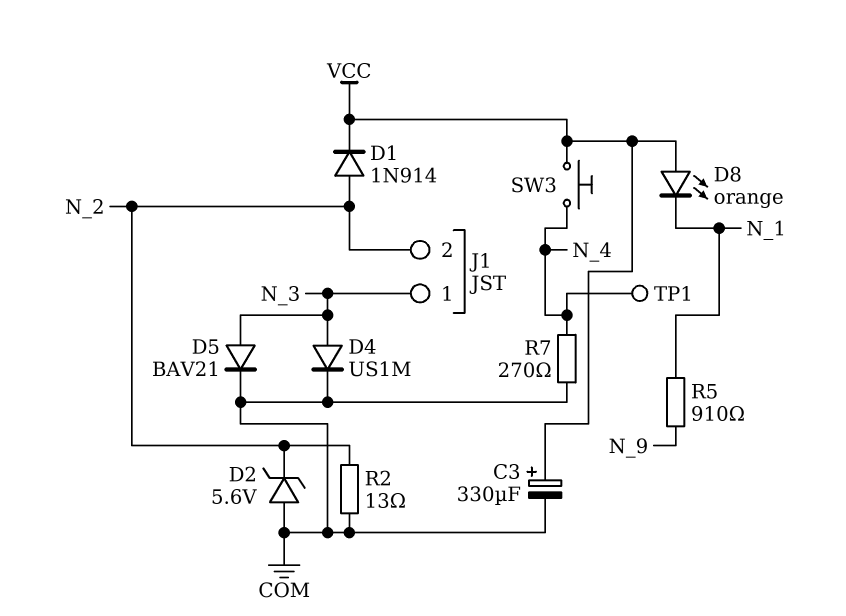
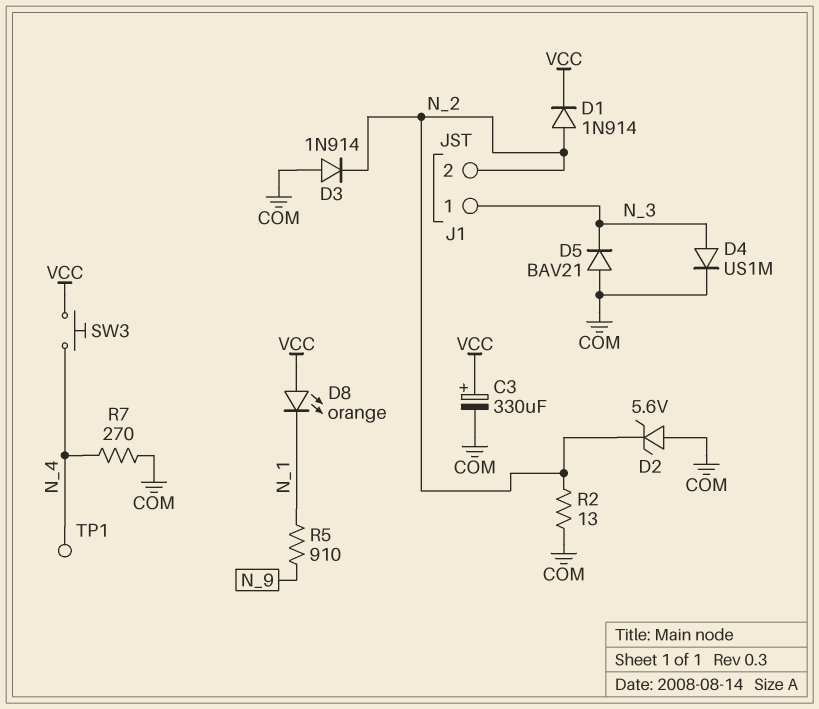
D3: none -> diode 1N914 (A COM, K N_2)
D5: diode BAV21 (A N_3, K COM) -> diode BAV21 (A COM, K N_3)

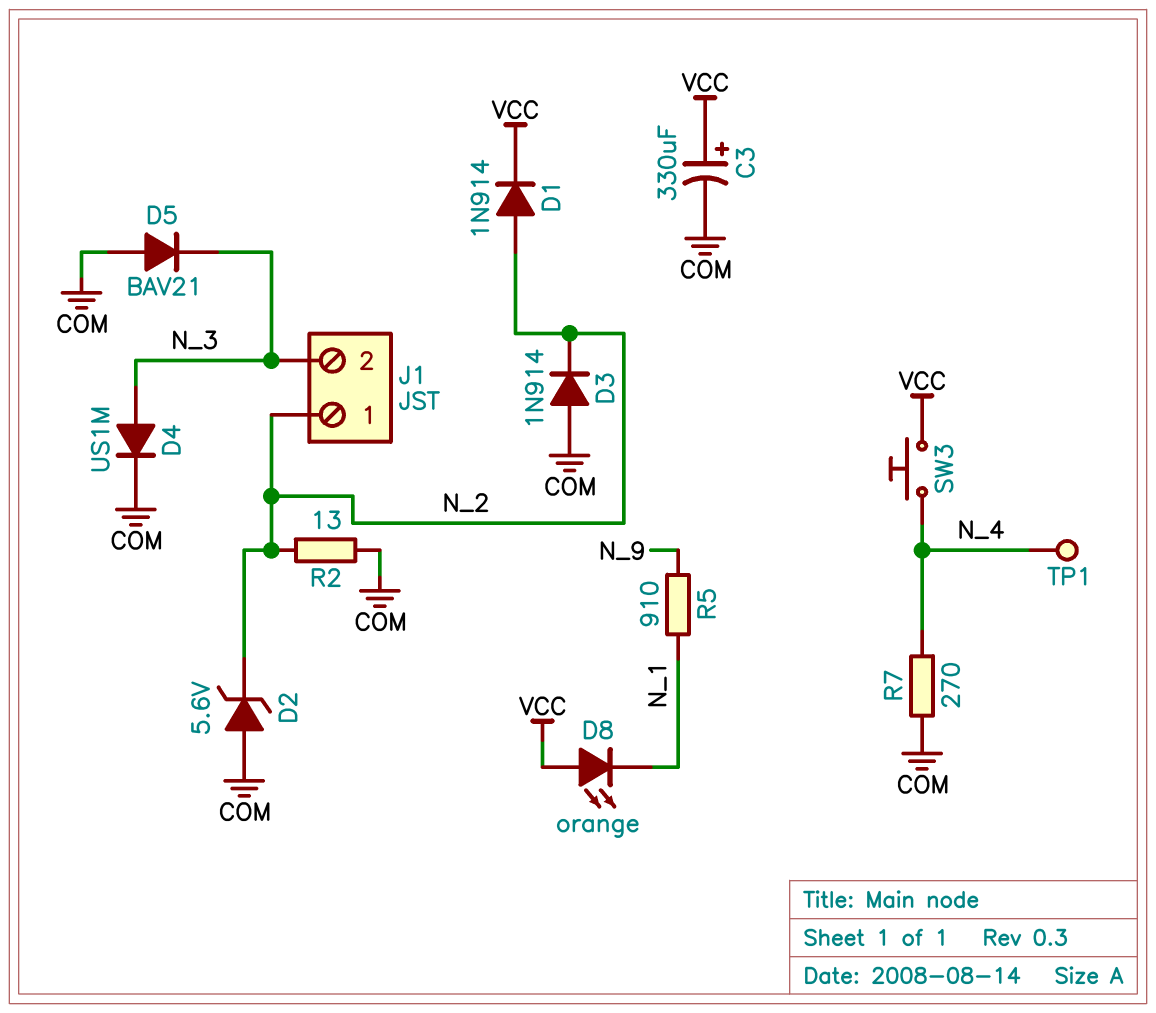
J1 pin 1: N_3 -> N_2
J1 pin 2: N_2 -> N_3

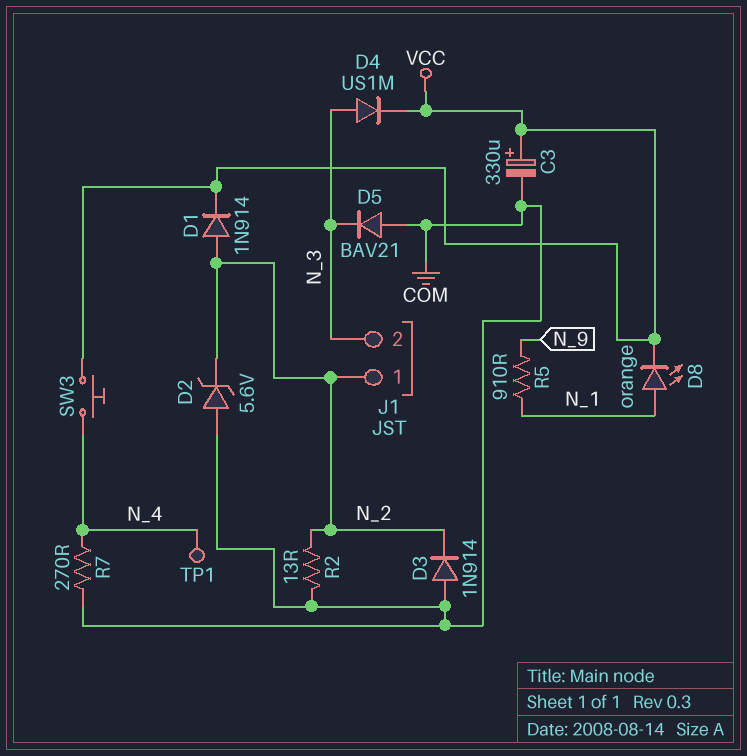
D4: diode US1M (A N_3, K COM) -> diode US1M (A N_3, K VCC)
D8: LED orange (A VCC, K N_1) -> LED orange (A N_1, K VCC)

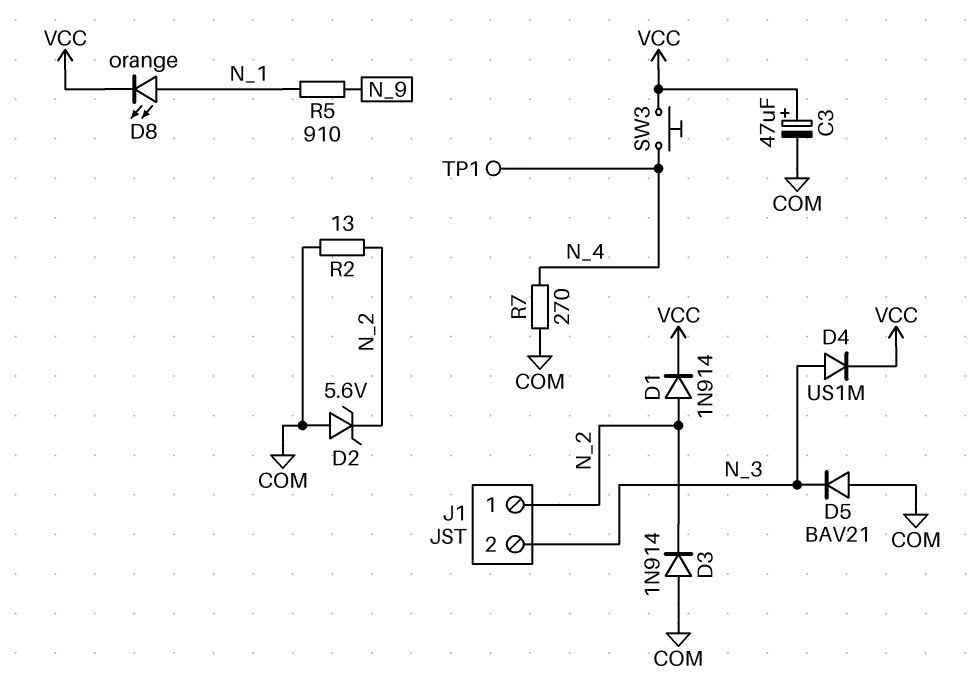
C3: 330uF (plus VCC, minus COM) -> 47uF (plus VCC, minus COM)

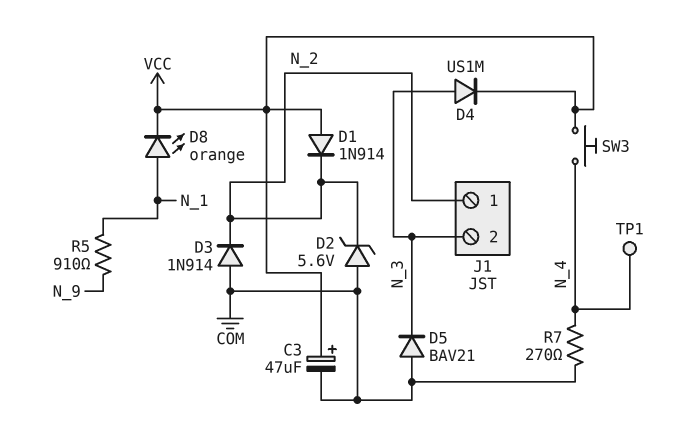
D1: diode 1N914 (A N_2, K VCC) -> diode 1N914 (A VCC, K N_2)
R2: 13 (COM, N_2) -> none

